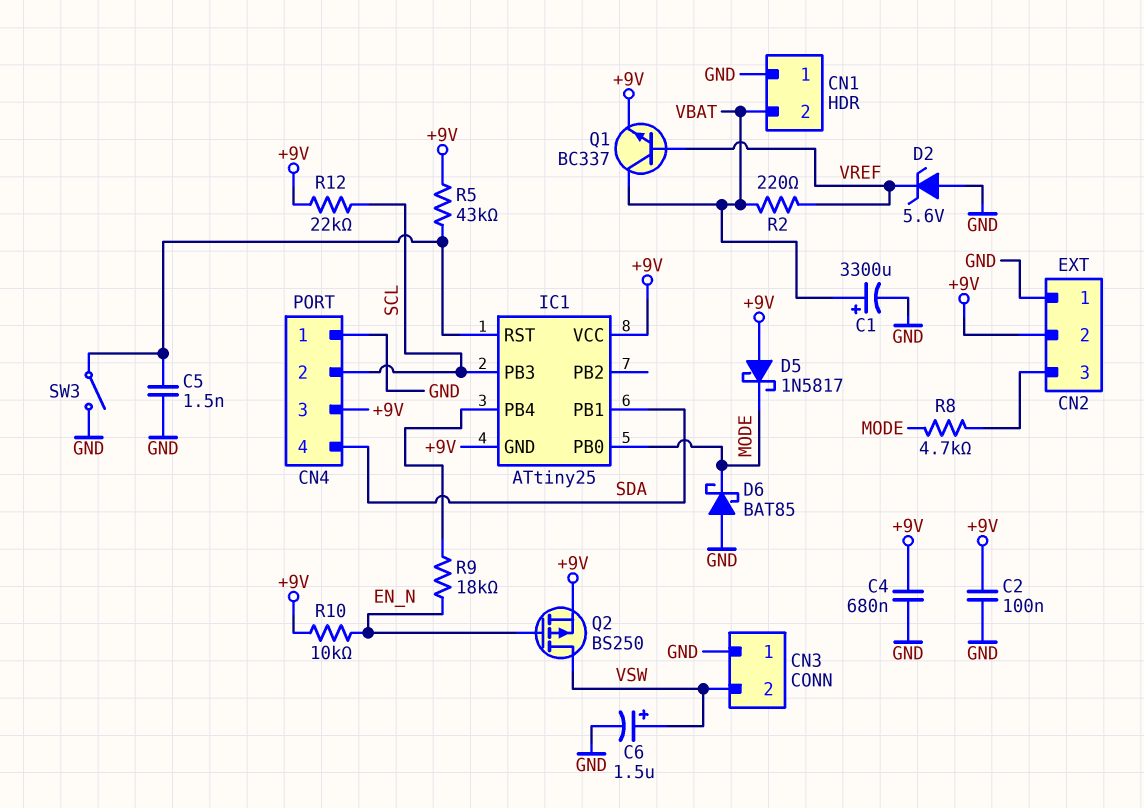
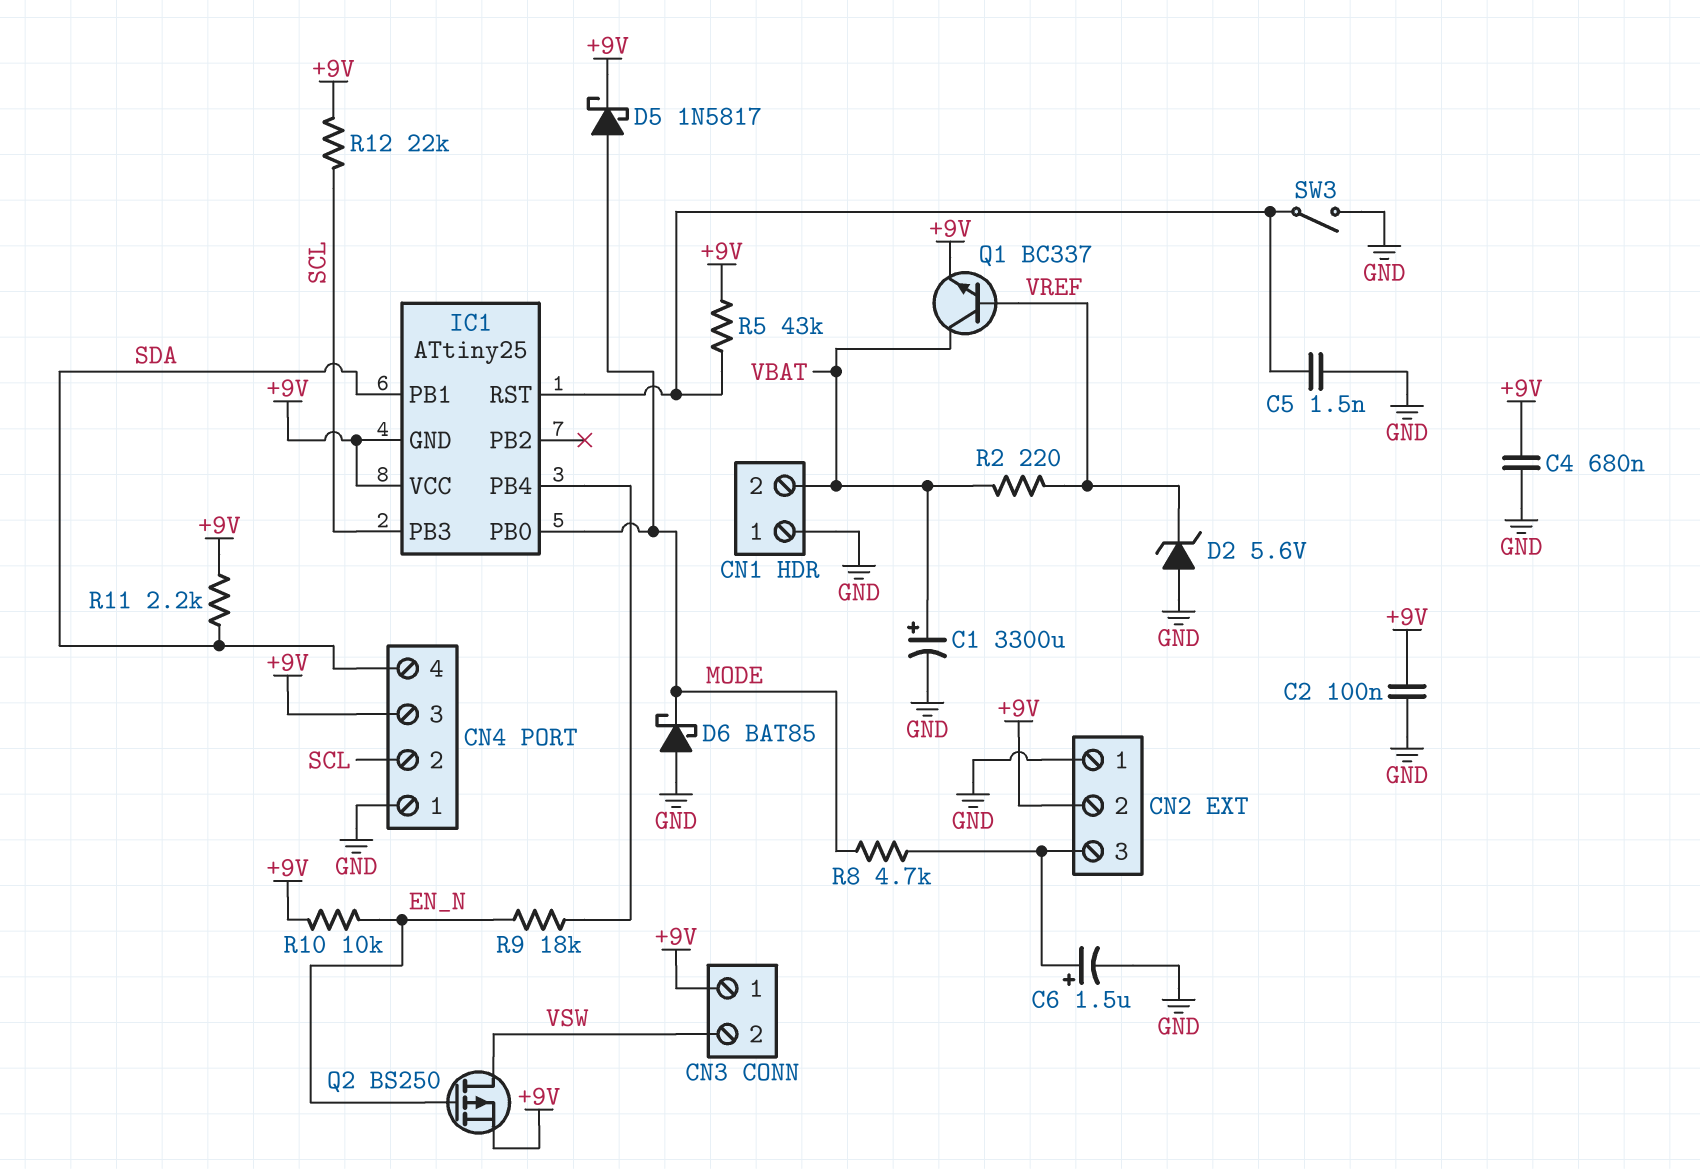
C6: 1.5uF (plus VSW, minus GND) -> 1.5uF (plus CN2/3, minus GND)
CN3 pin 1: GND -> +9V
D5: schottky 1N5817 (A +9V, K MODE) -> schottky 1N5817 (A MODE, K +9V)
R11: none -> 2.2k (+9V, SDA)

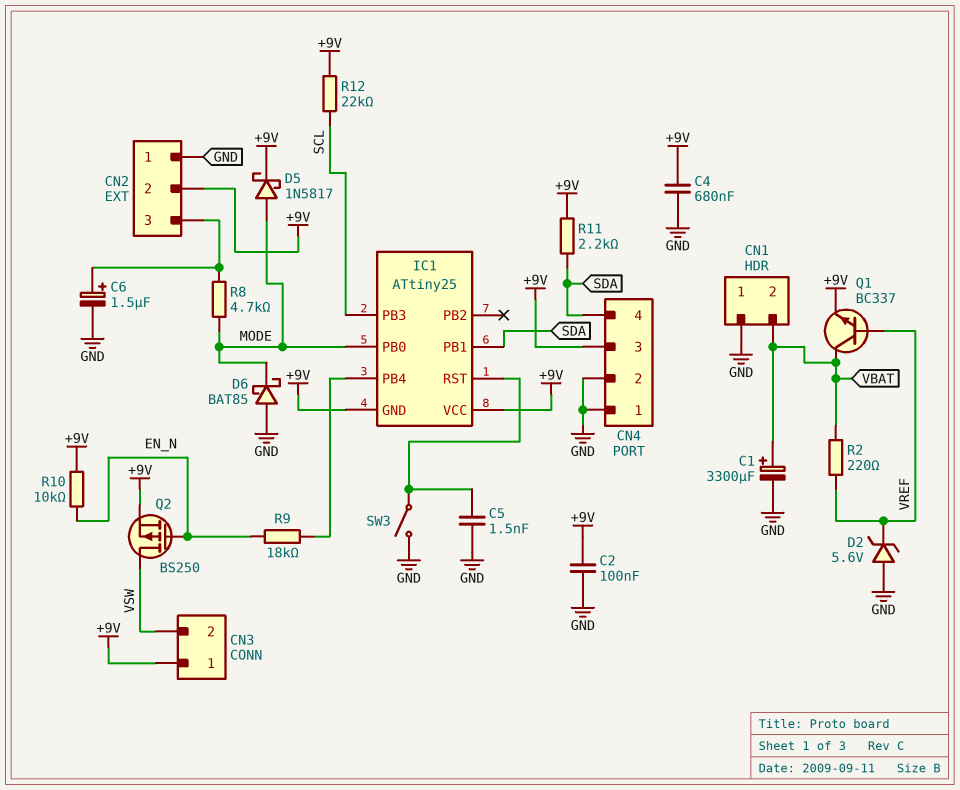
CN4 pin 2: SCL -> GND
R5: 43k (+9V, IC1/RST) -> none

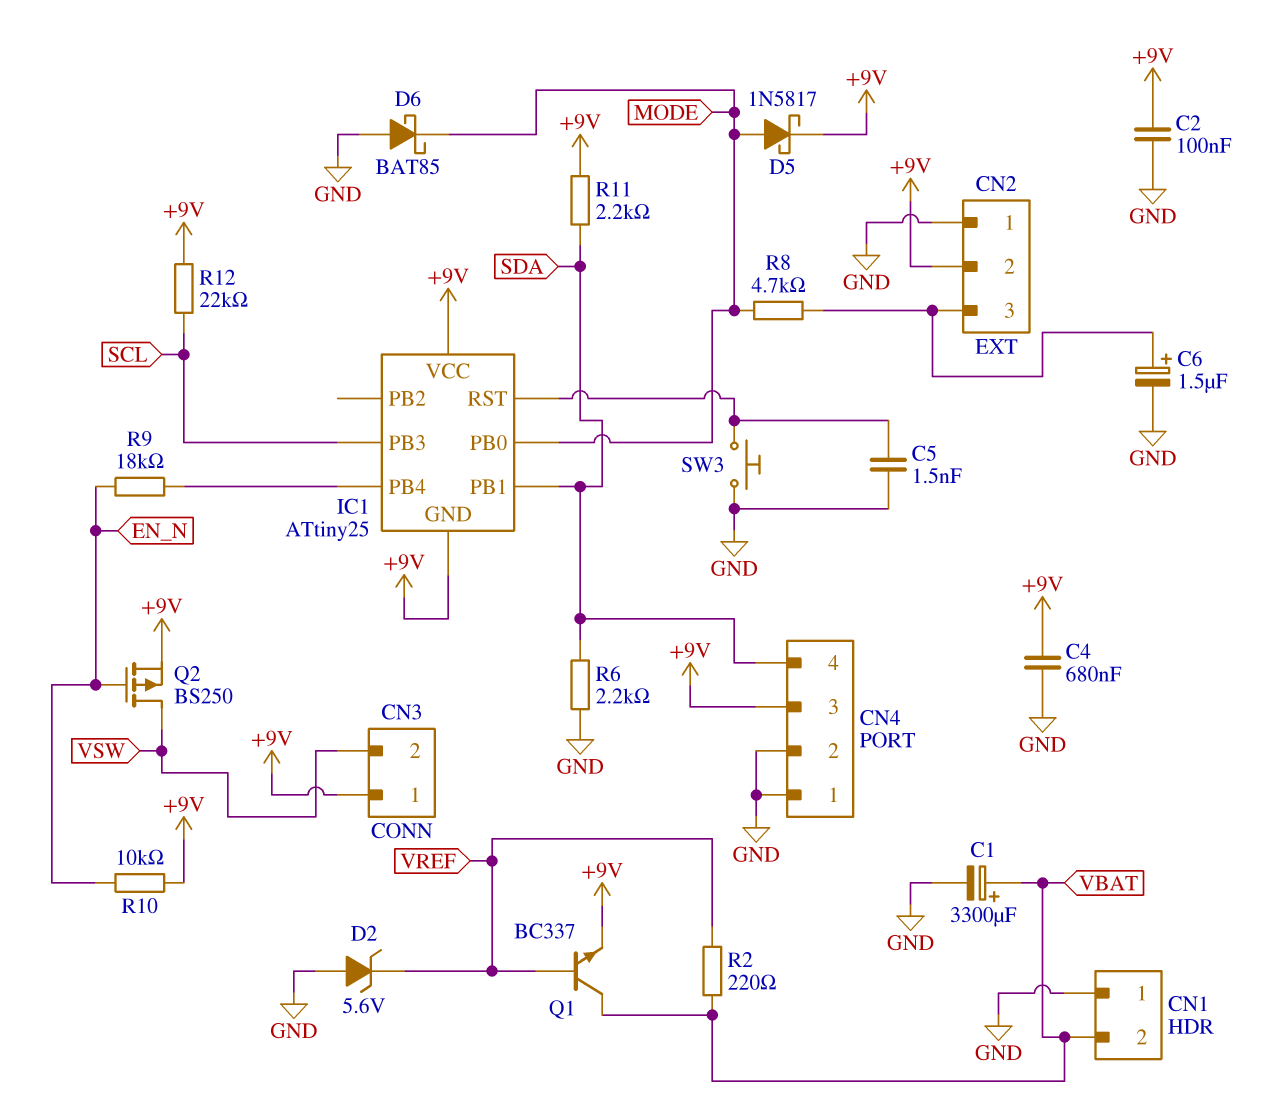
R6: none -> 2.2k (GND, SDA)
SW3: switch (GND, IC1/RST) -> button (GND, IC1/RST)

